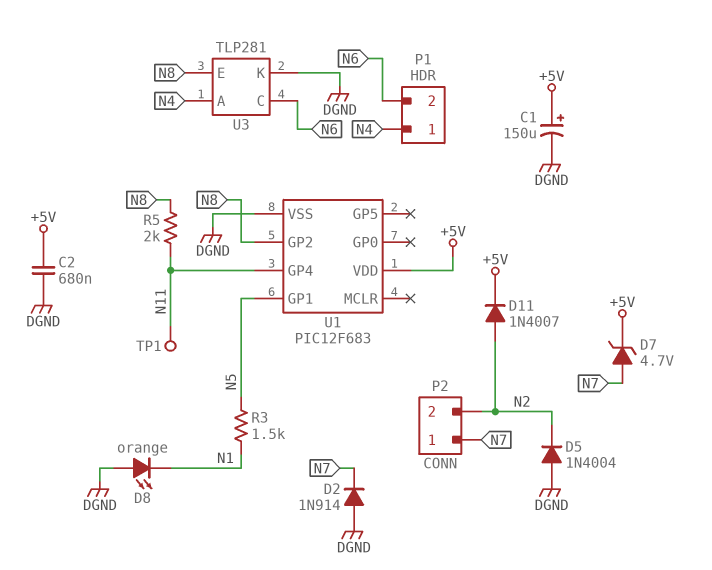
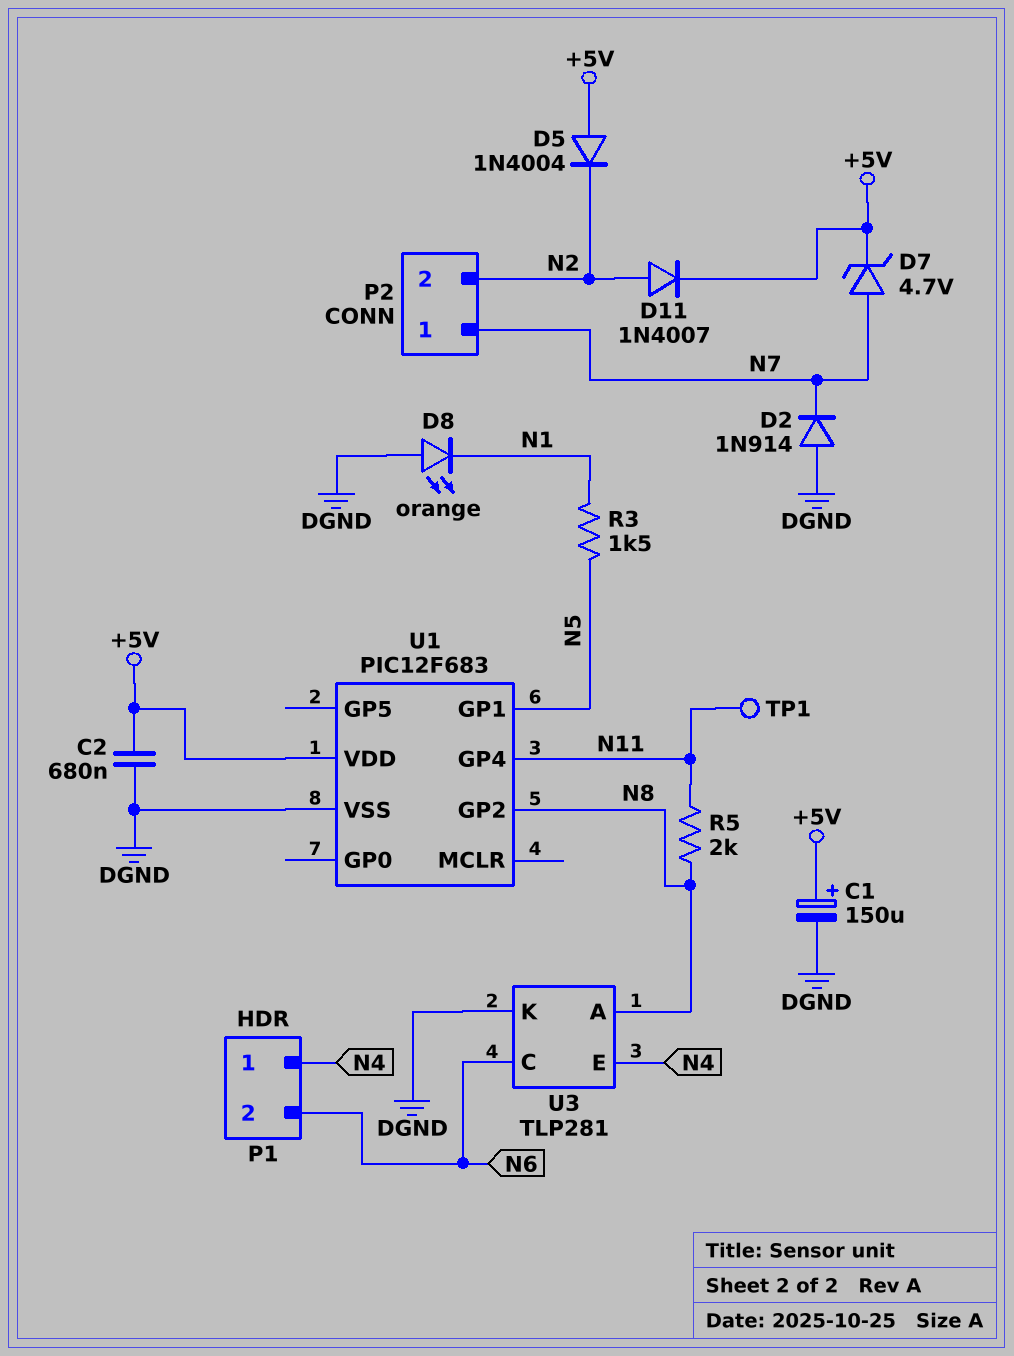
D5: diode 1N4004 (A DGND, K N2) -> diode 1N4004 (A +5V, K N2)
U3 pin A: N4 -> N8
U3 pin E: N8 -> N4

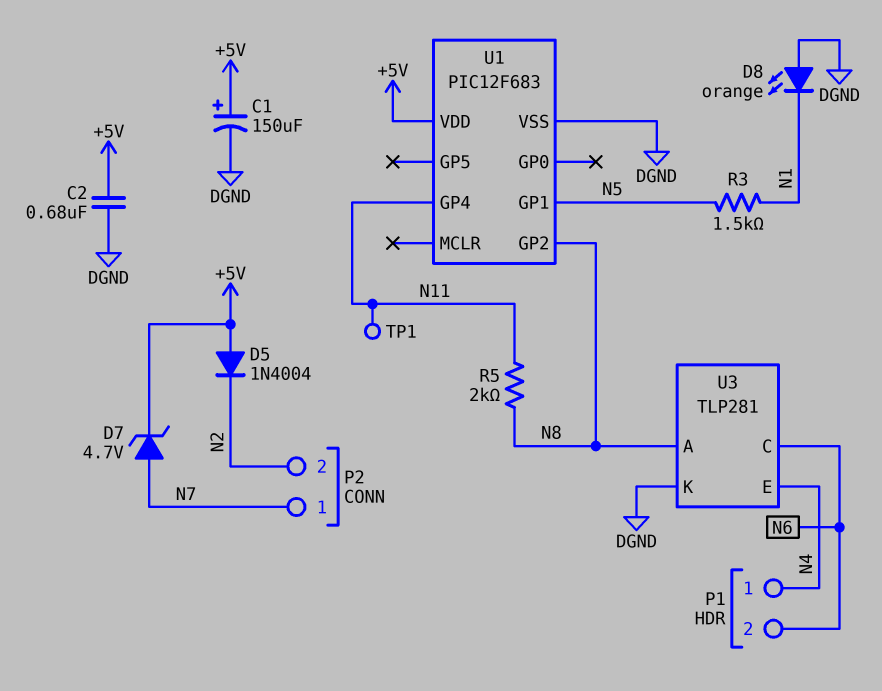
D2: diode 1N914 (A DGND, K N7) -> none
D11: diode 1N4007 (A N2, K +5V) -> none

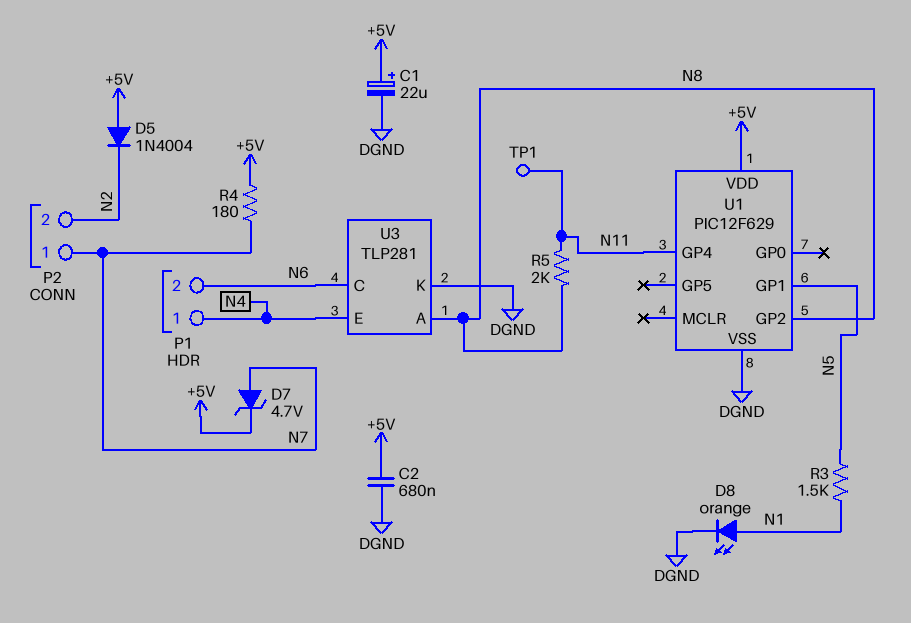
C1: 150uF (plus +5V, minus DGND) -> 22uF (plus +5V, minus DGND)
D8: LED orange (A DGND, K N1) -> LED orange (A N1, K DGND)
R4: none -> 180 (+5V, N7)
U1: PIC12F683 -> PIC12F629

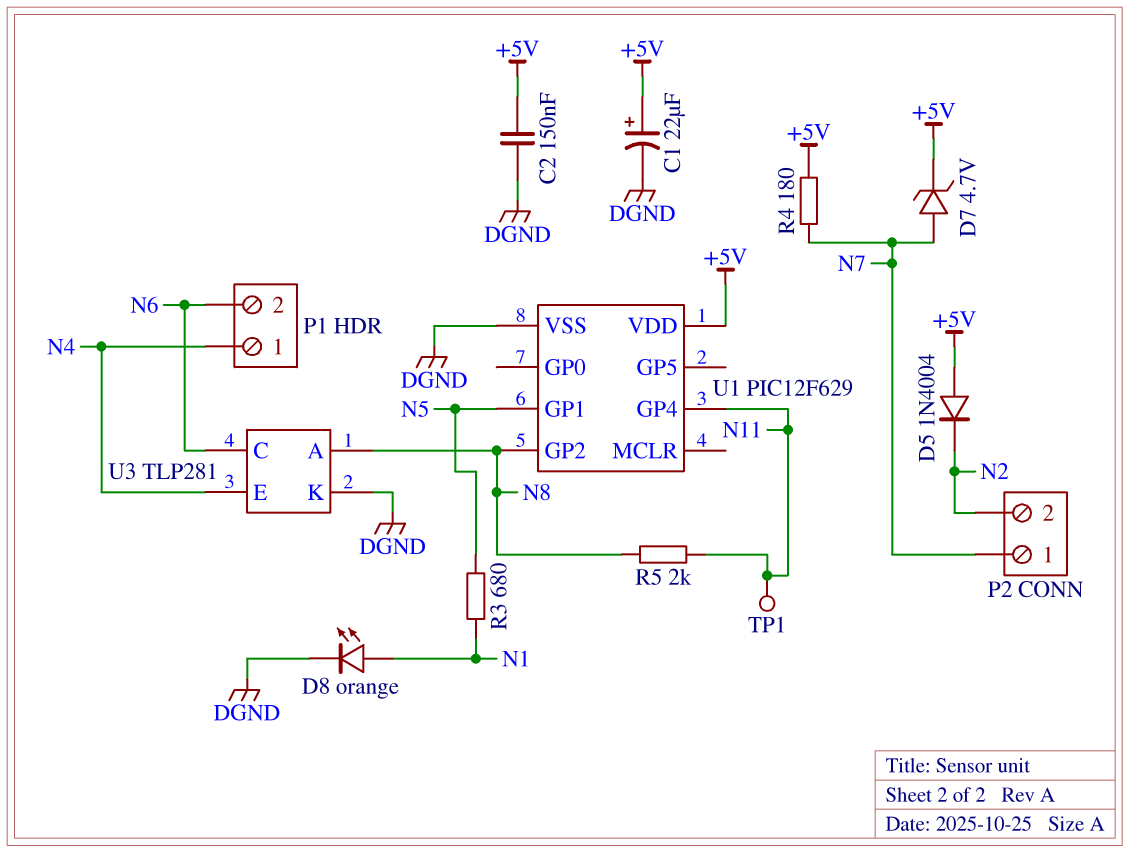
C2: 680nF (+5V, DGND) -> 150nF (+5V, DGND)
R3: 1.5k (N1, N5) -> 680 (N1, N5)

